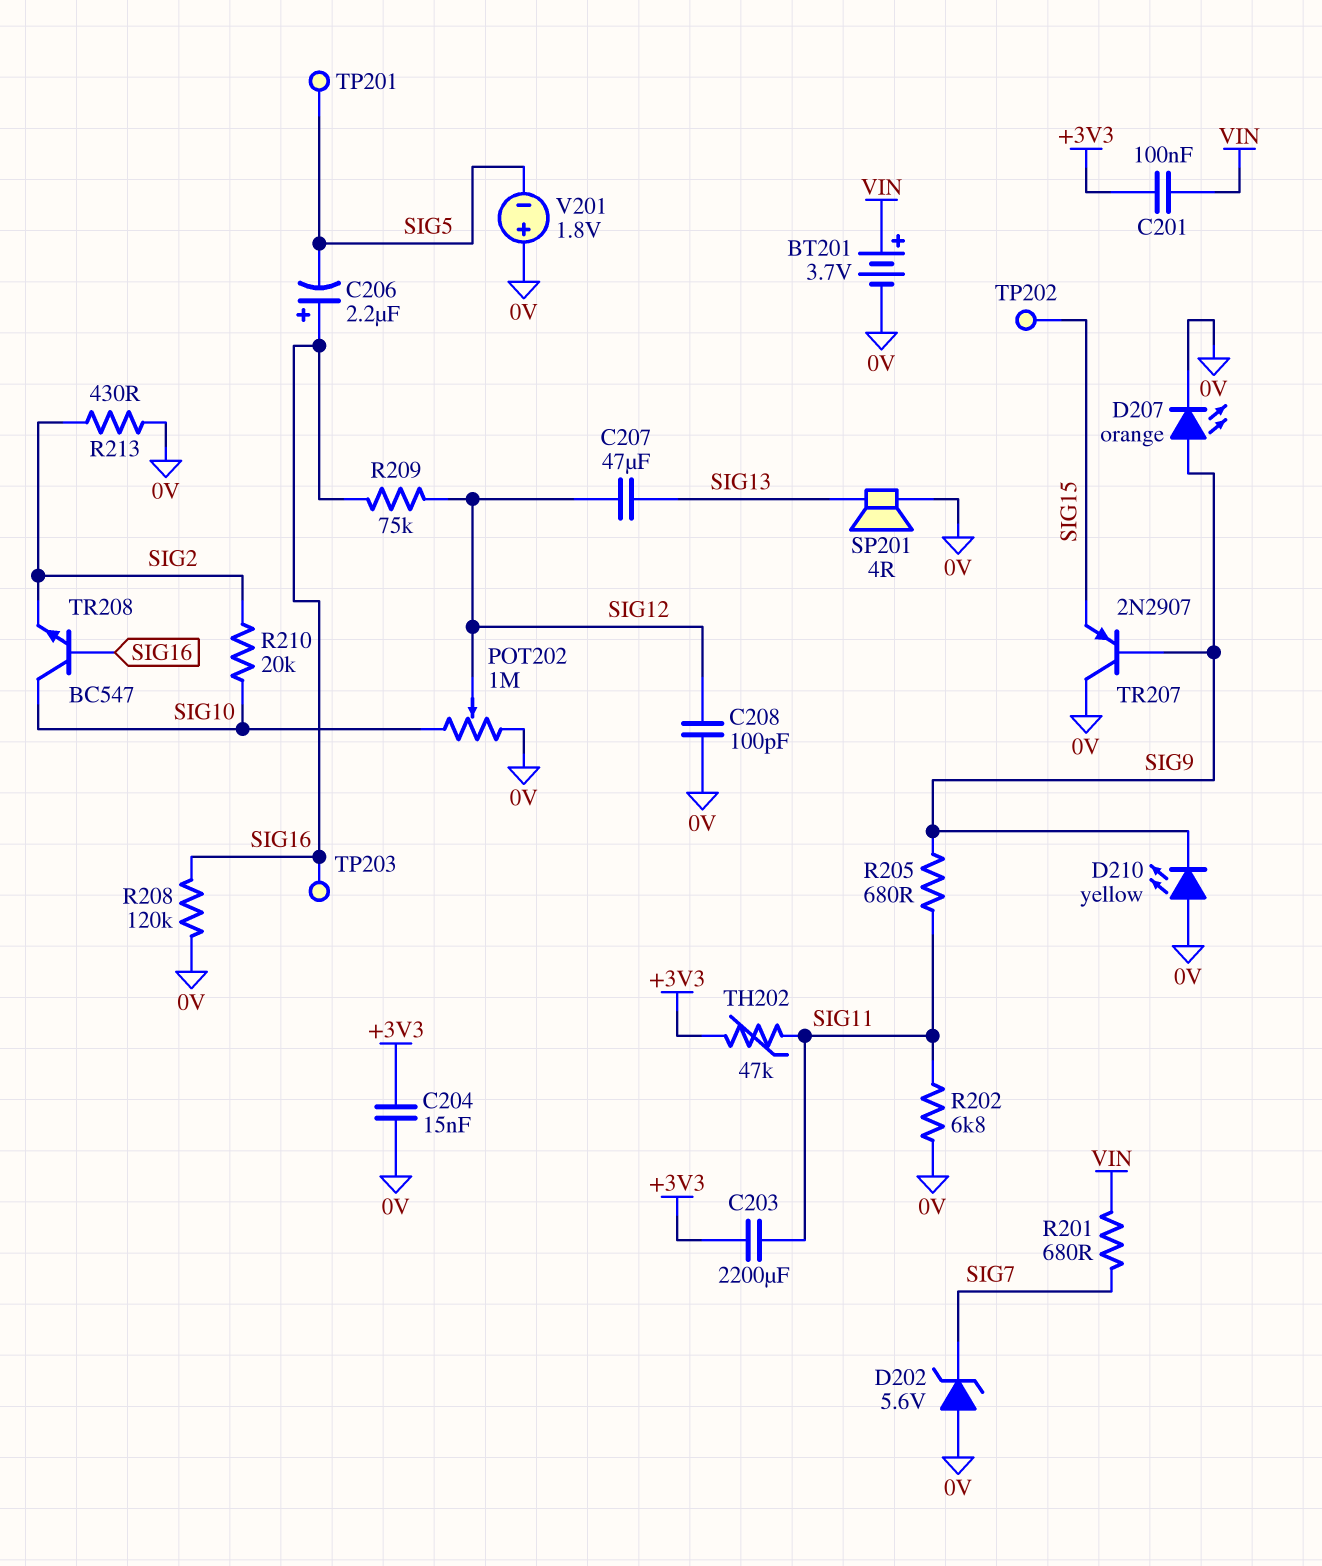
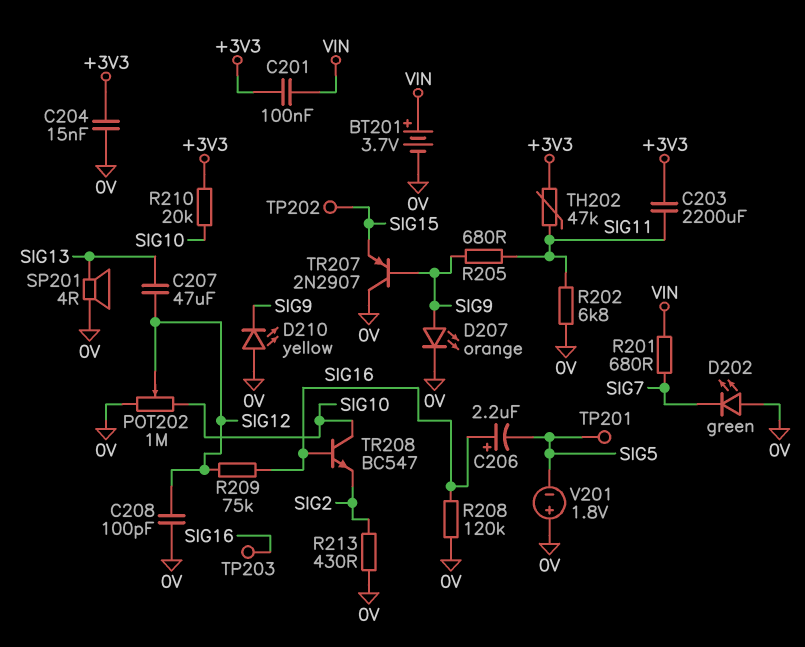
D202: zener 5.6V (A 0V, K SIG7) -> LED green (A 0V, K SIG7)
R210: 20k (SIG2, SIG10) -> 20k (+3V3, SIG10)

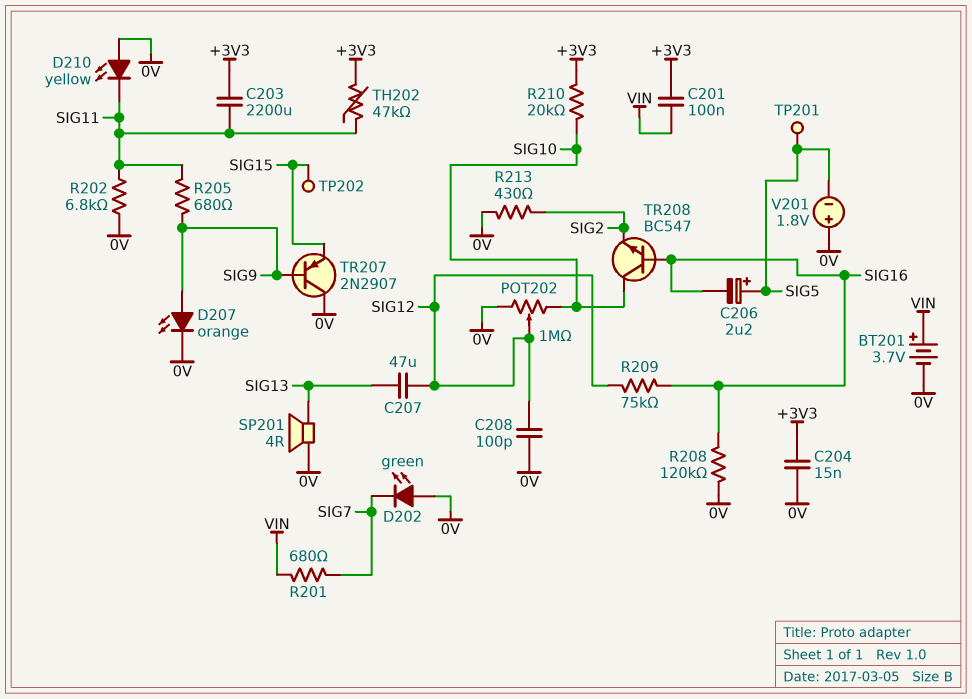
C206: 2.2uF (plus SIG16, minus SIG5) -> 2.2uF (plus SIG5, minus SIG16)
D210: LED yellow (A 0V, K SIG9) -> LED yellow (A 0V, K SIG11)
TP203: test point (SIG16) -> none

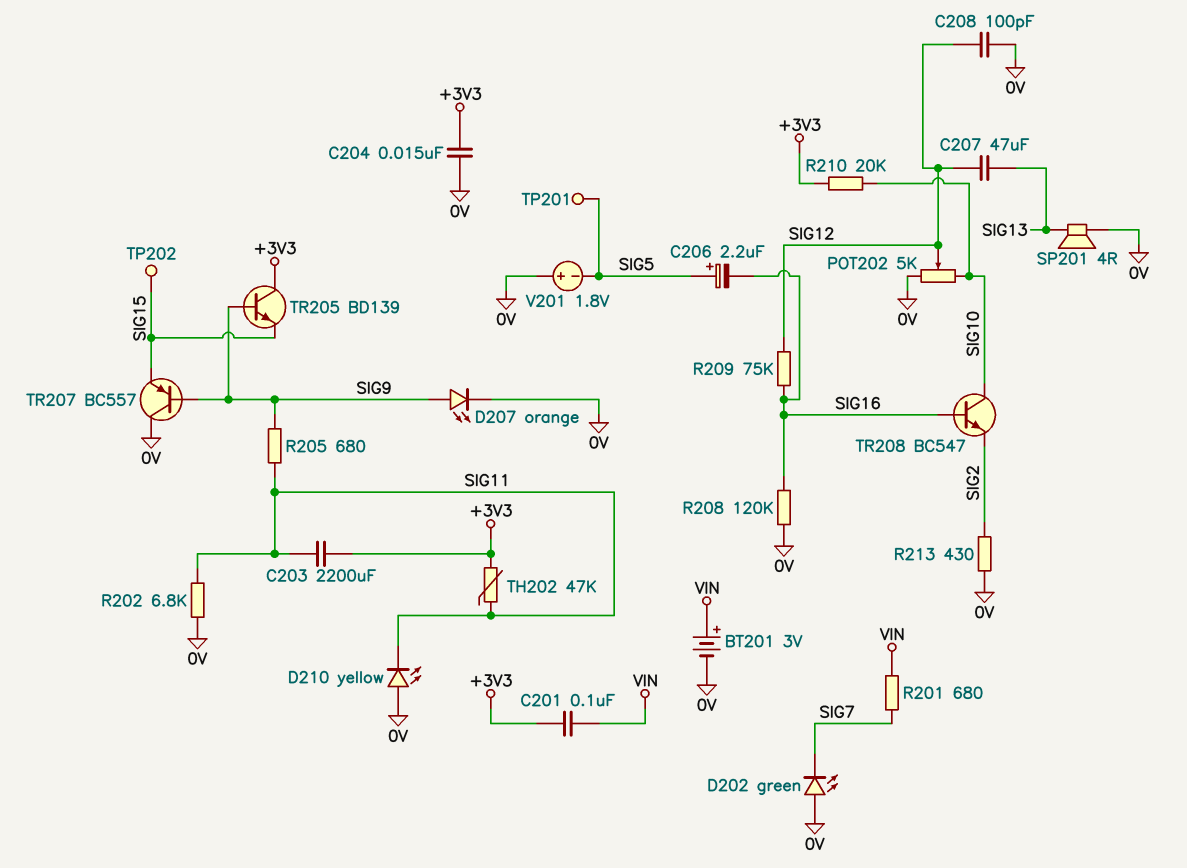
BT201: 3.7V (plus VIN, minus 0V) -> 3V (plus VIN, minus 0V)
POT202: 1M (0V, SIG10, wiper SIG12) -> 5k (0V, SIG10, wiper SIG12)
TR205: none -> NPN BD139 (B SIG9, C +3V3, E SIG15)
TR207: PNP 2N2907 (B SIG9, C 0V, E SIG15) -> PNP BC557 (B SIG9, C 0V, E SIG15)

